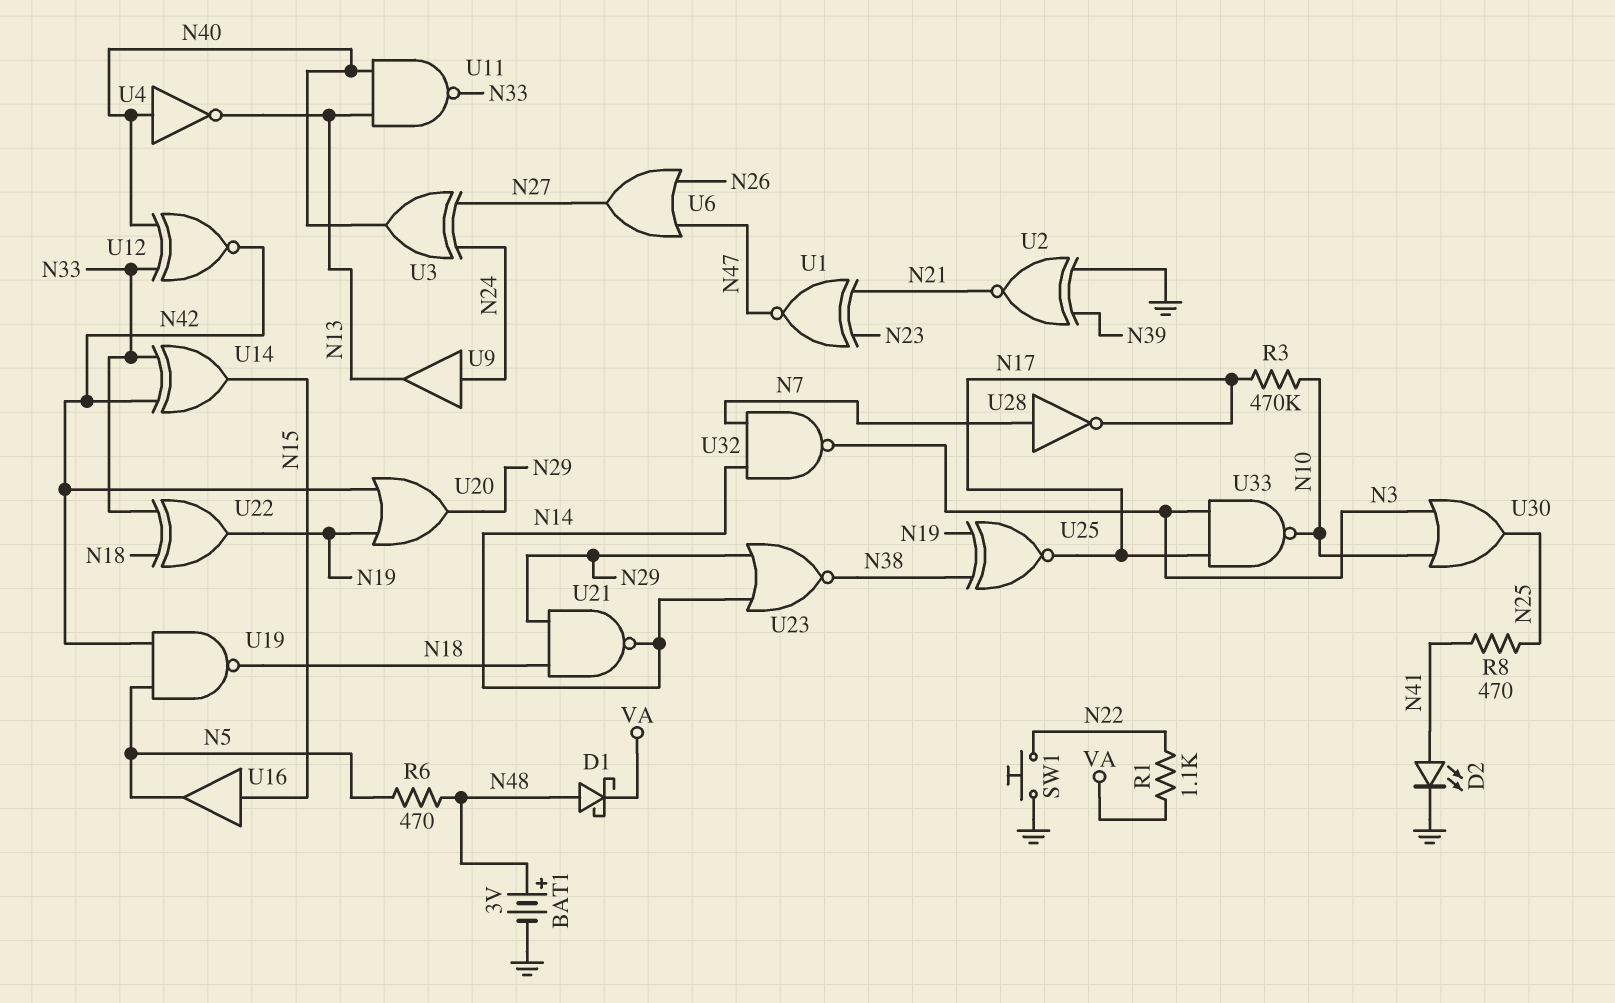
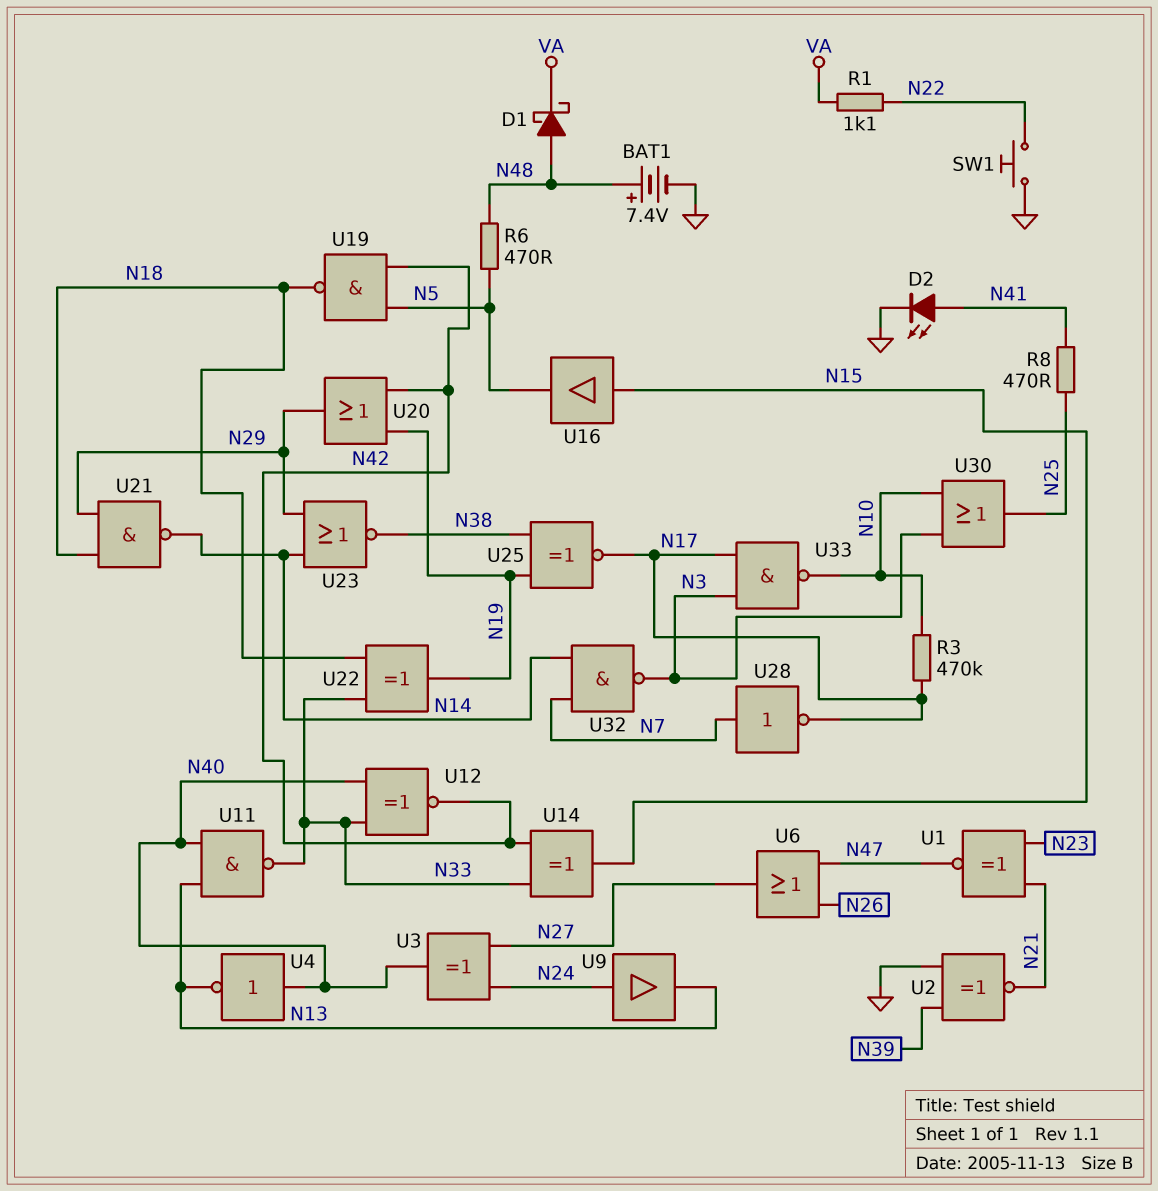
BAT1: 3V (plus N48, minus GND) -> 7.4V (plus N48, minus GND)

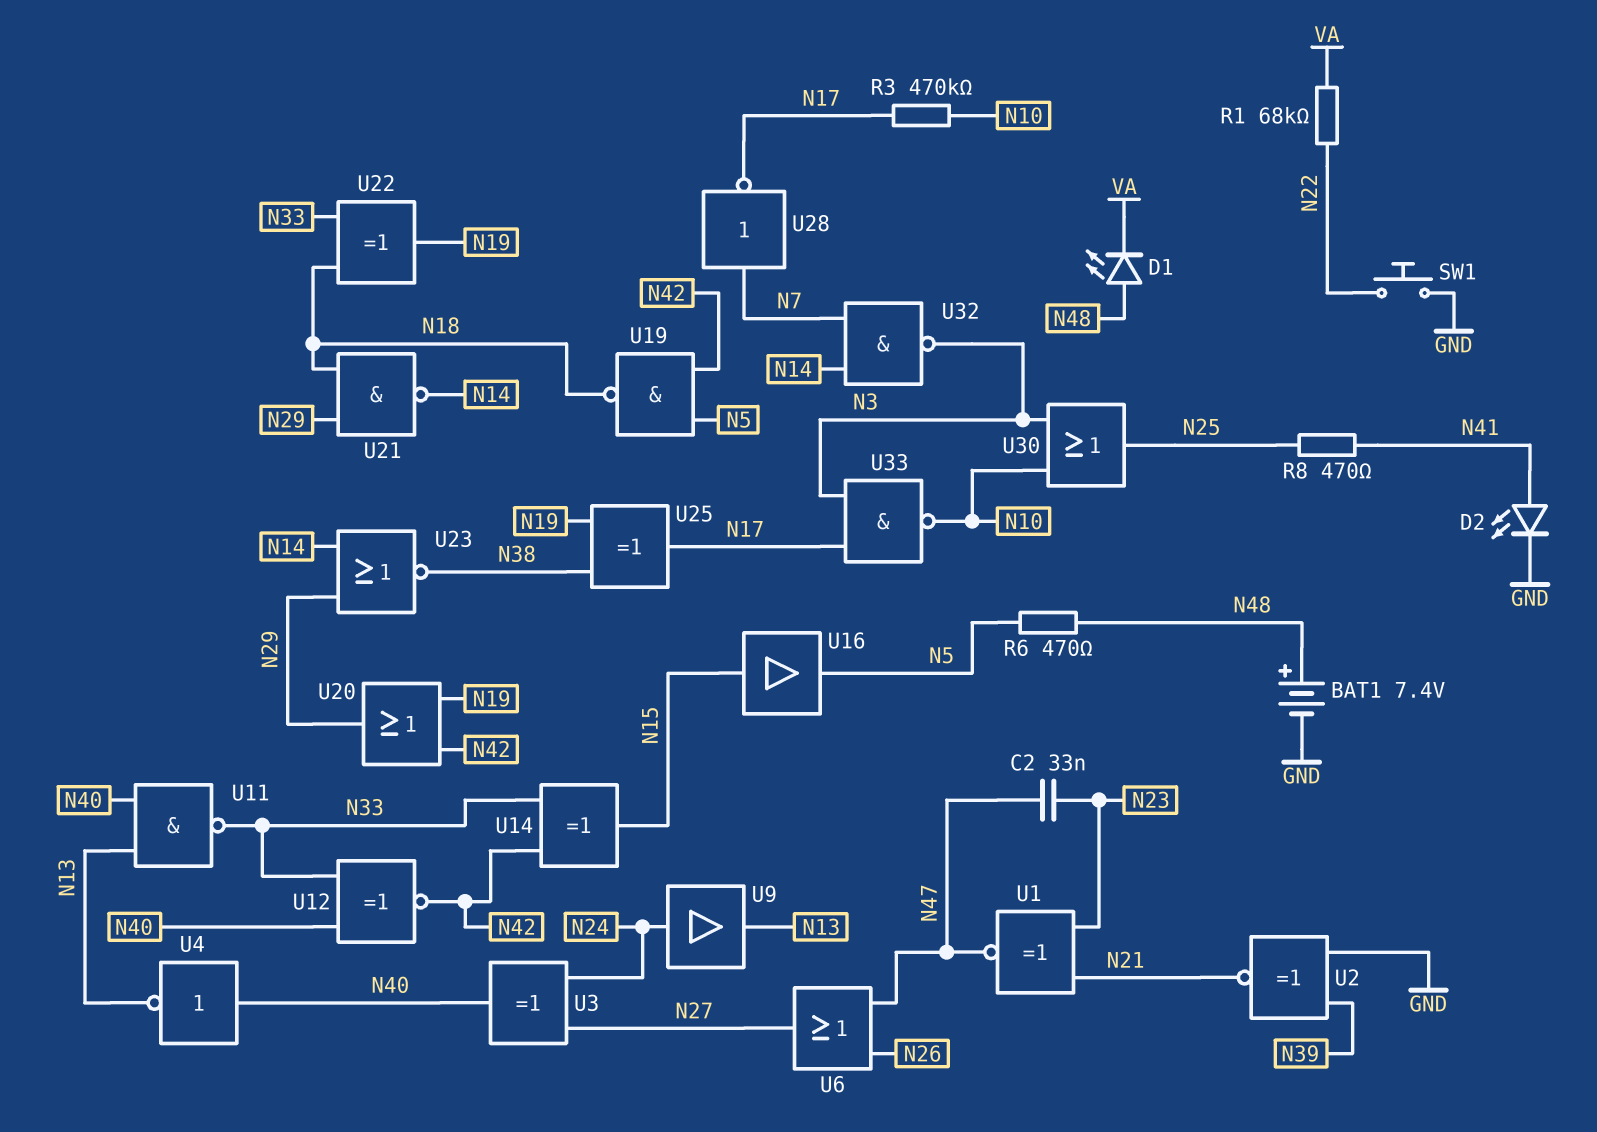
C2: none -> 33nF (N23, N47)
D1: schottky (A N48, K VA) -> LED (A N48, K VA)
R1: 1.1k (N22, VA) -> 68k (N22, VA)
U25: XNOR (in N19, in N38, out N17) -> XOR (in N19, in N38, out N17)

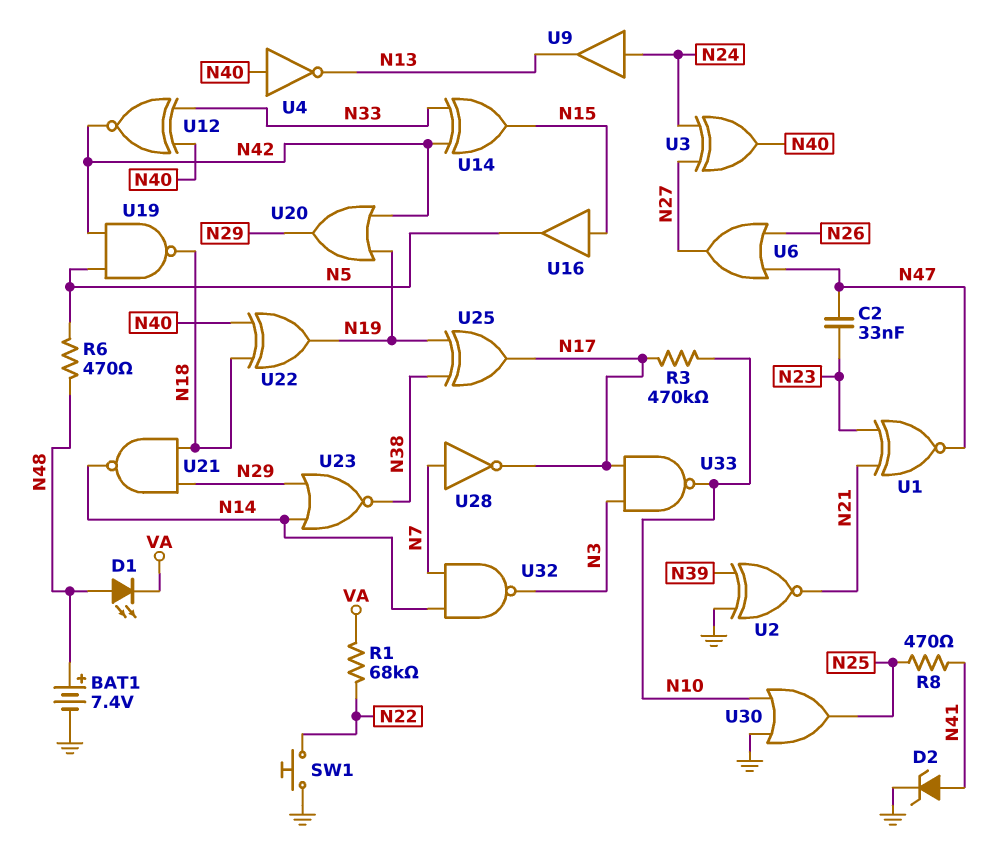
D2: LED (A N41, K GND) -> zener (A N41, K GND)
U11: NAND (in N13, in N40, out N33) -> none
U22: XOR (in N18, in N33, out N19) -> XOR (in N18, in N40, out N19)
U30: OR (in N3, in N10, out N25) -> OR (in GND, in N10, out N25)

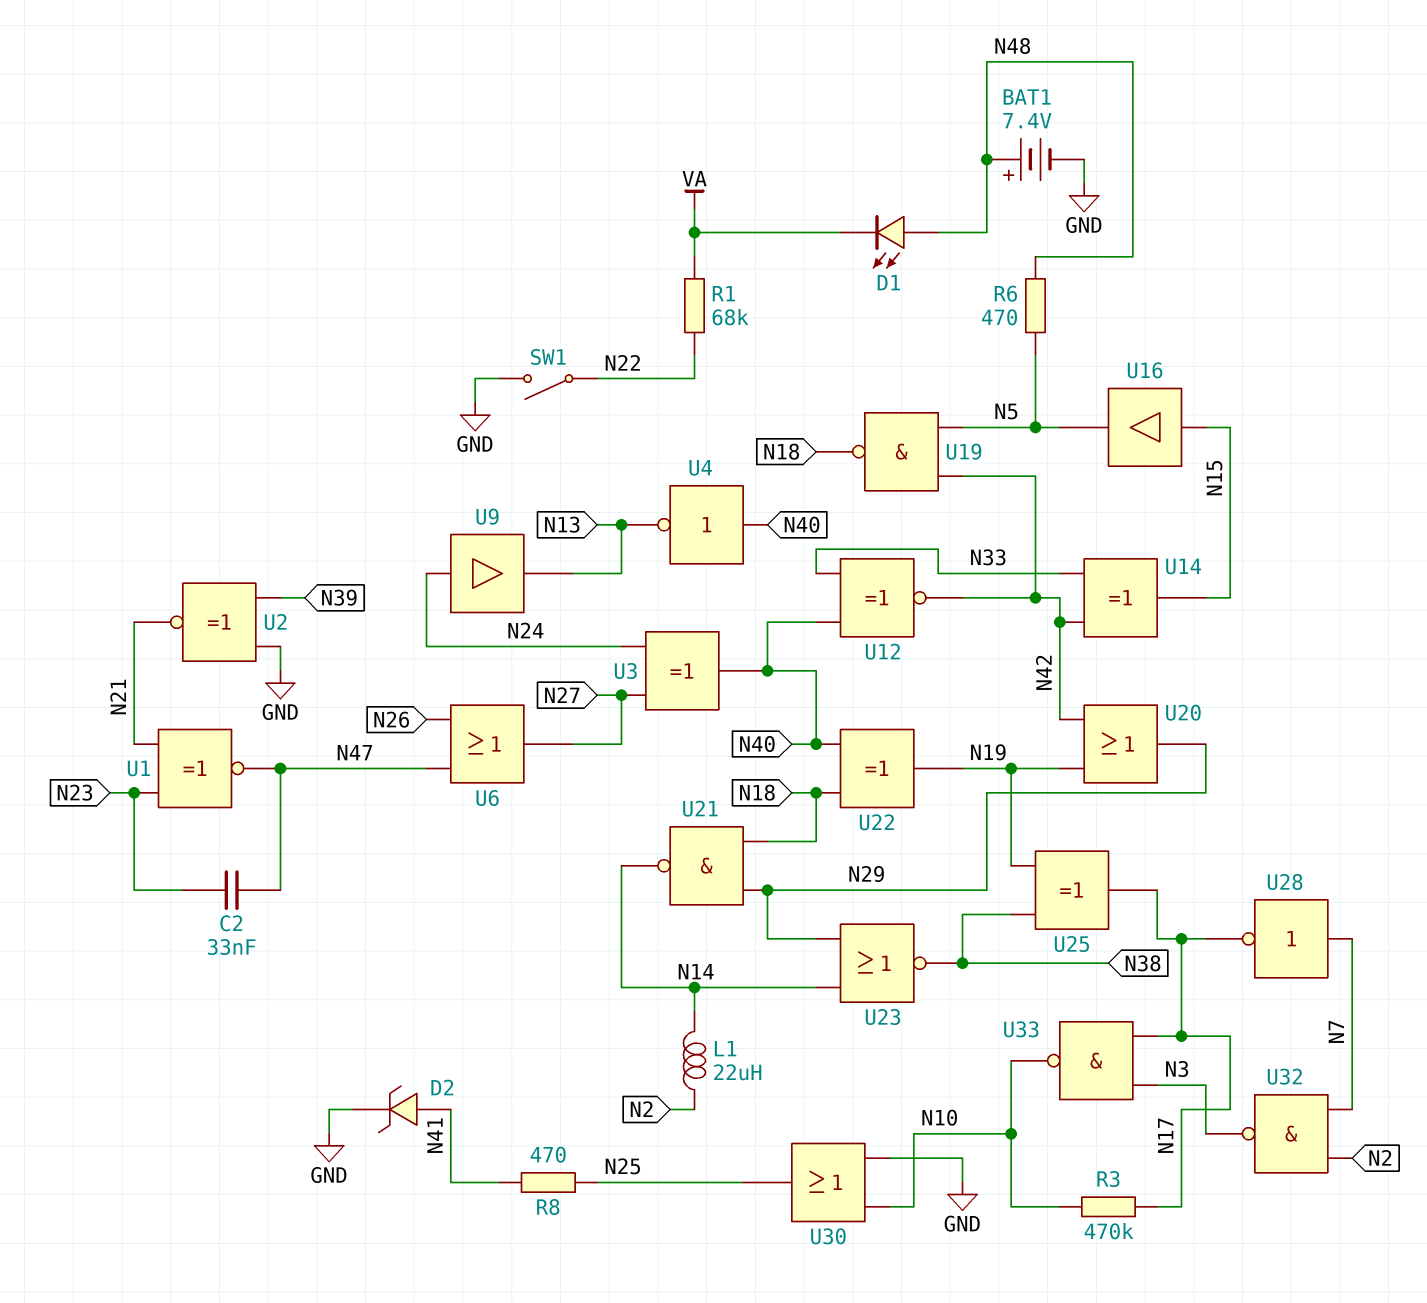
L1: none -> 22uH (N2, N14)
SW1: button (GND, N22) -> switch (GND, N22)
U32: NAND (in N7, in N14, out N3) -> NAND (in N2, in N7, out N3)

